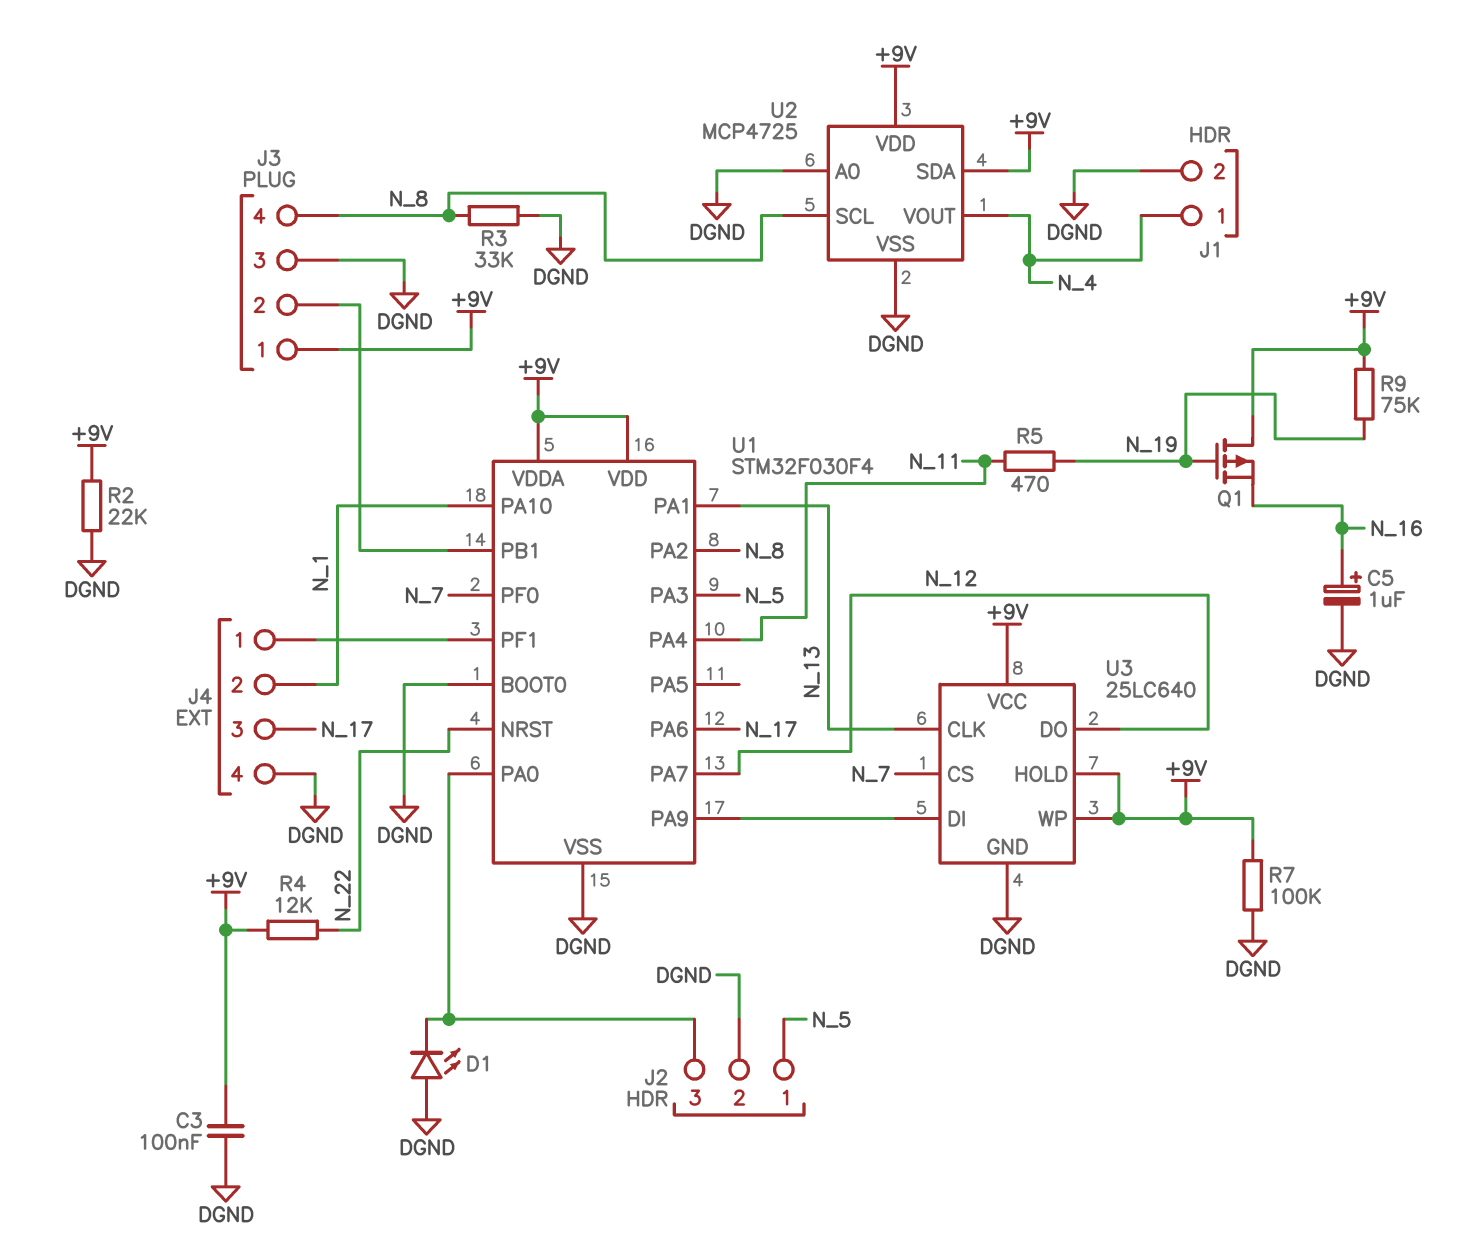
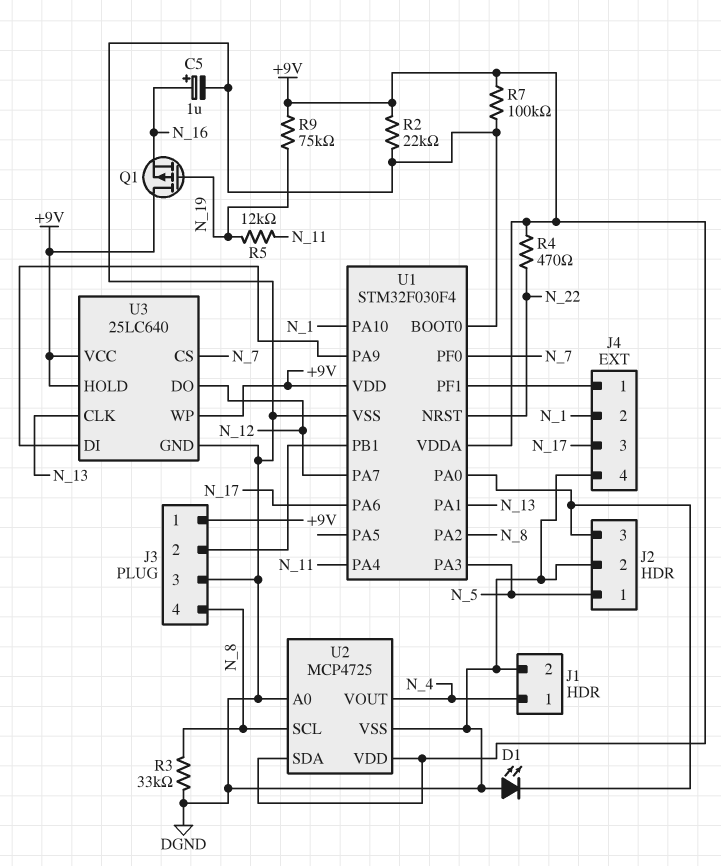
C3: 100nF (+9V, DGND) -> none
R4: 12k (+9V, N_22) -> 470 (+9V, N_22)
R5: 470 (N_11, N_19) -> 12k (N_11, N_19)

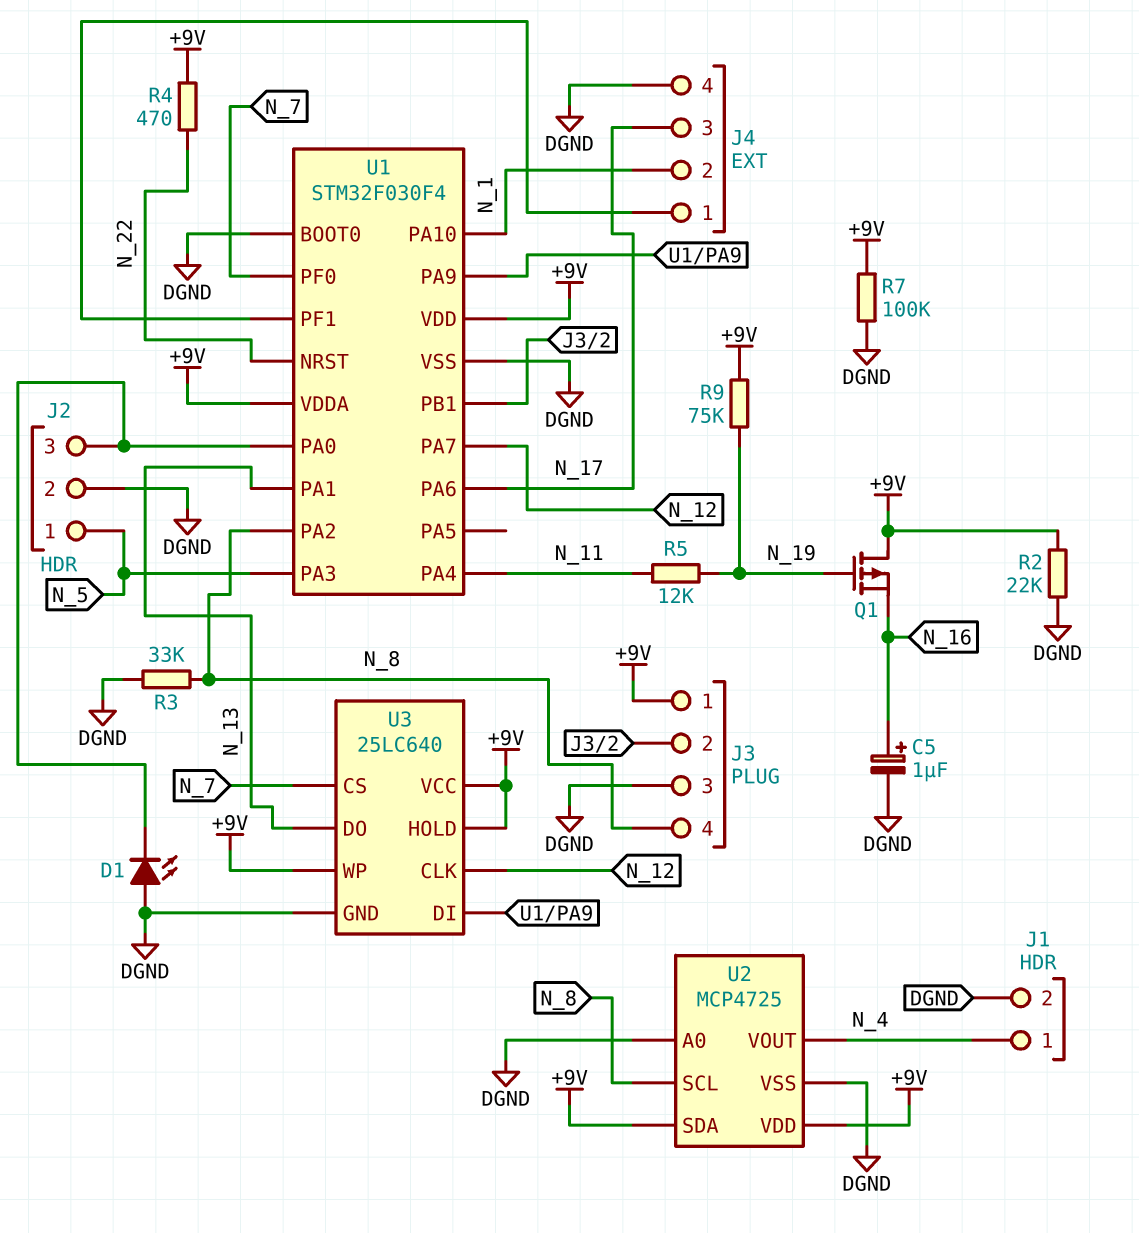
U3 pin CLK: N_13 -> N_12
U3 pin DO: N_12 -> N_13

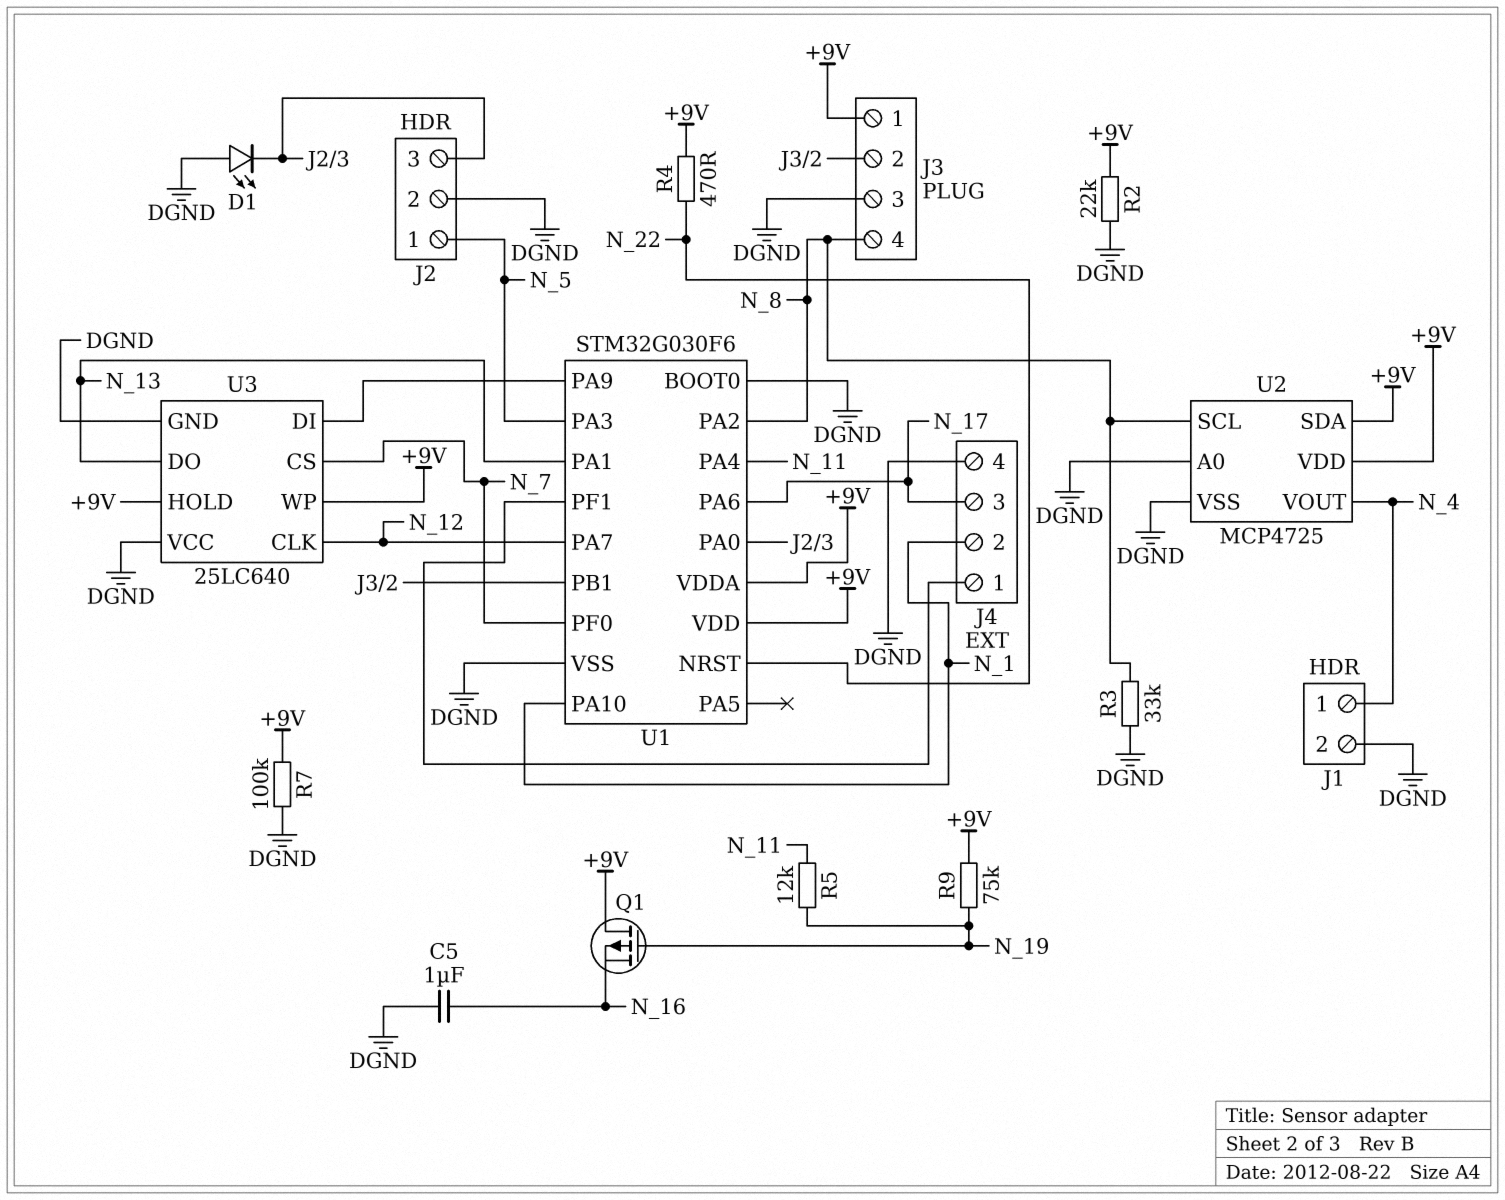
C5: 1uF (plus N_16, minus DGND) -> 1uF (DGND, N_16)
U1: STM32F030F4 -> STM32G030F6
U3 pin VCC: +9V -> DGND

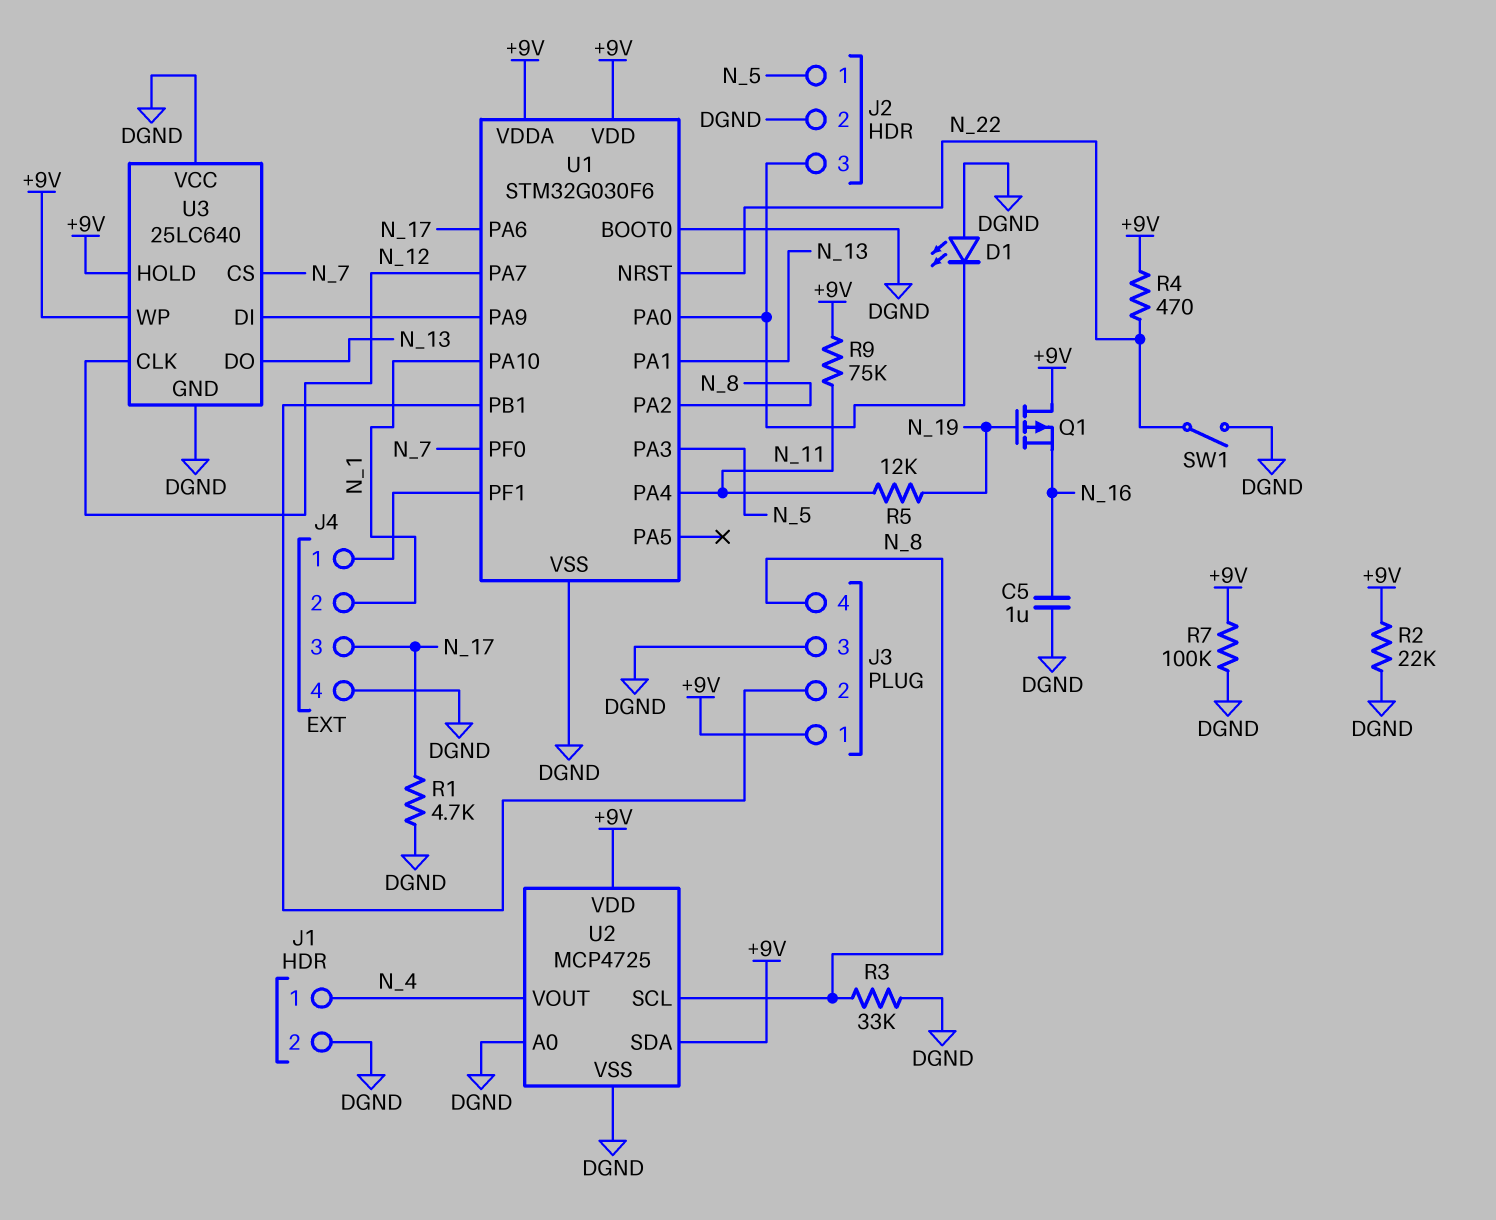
R1: none -> 4.7k (DGND, N_17)
R9: 75k (+9V, N_19) -> 75k (+9V, N_11)
SW1: none -> switch (DGND, N_22)

